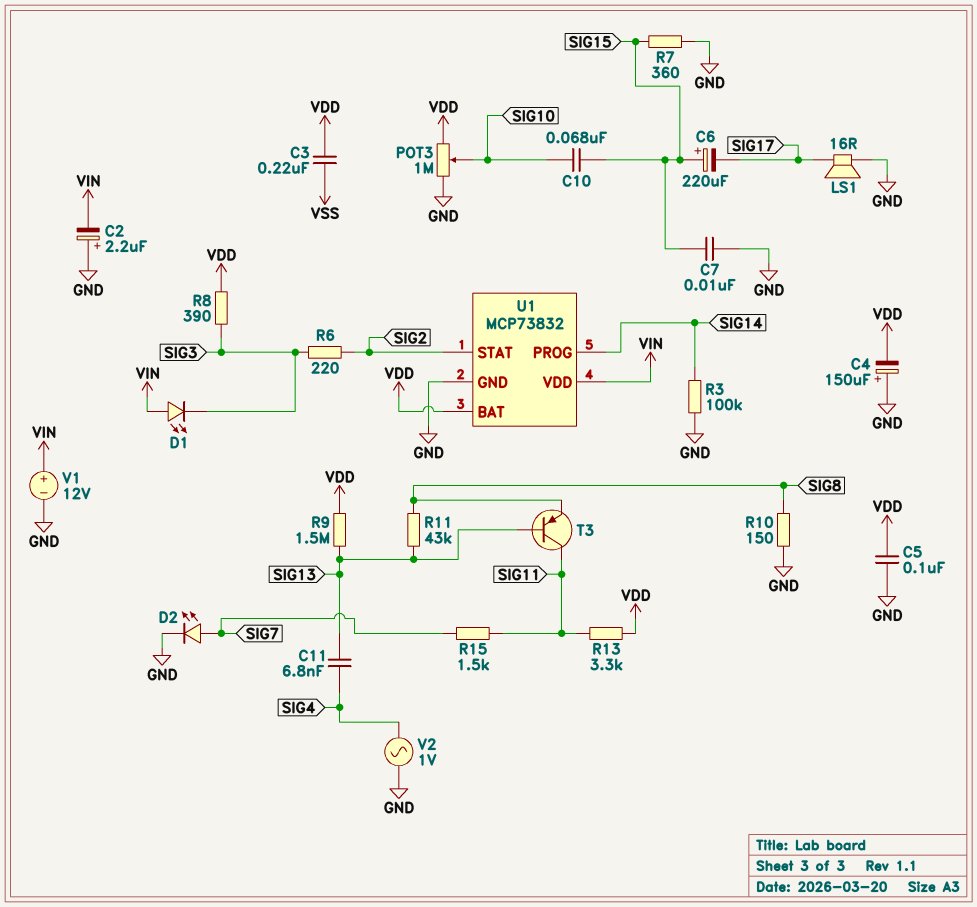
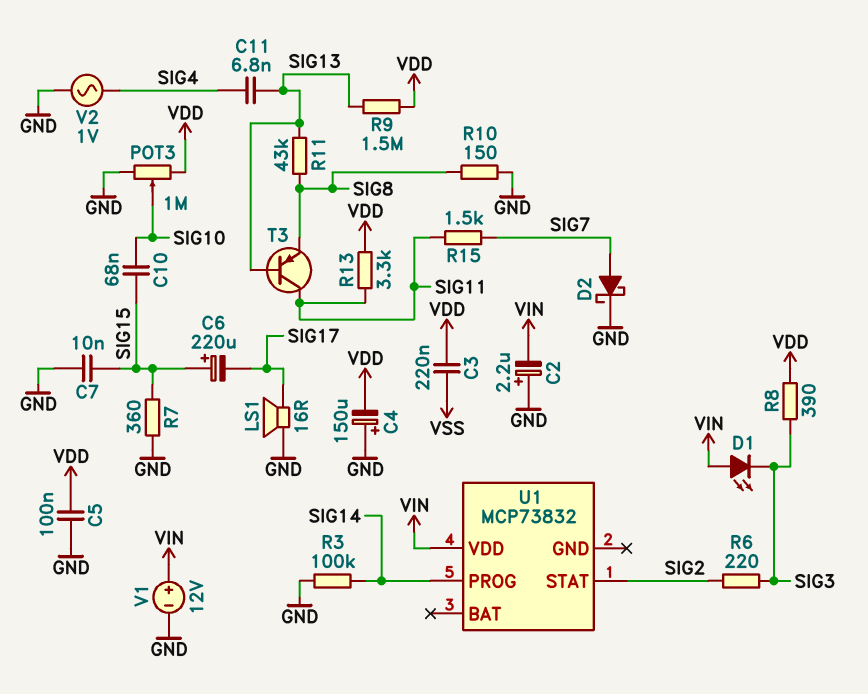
D2: LED (A SIG7, K GND) -> schottky (A SIG7, K GND)
U1 pin BAT: VDD -> none
U1 pin GND: GND -> none

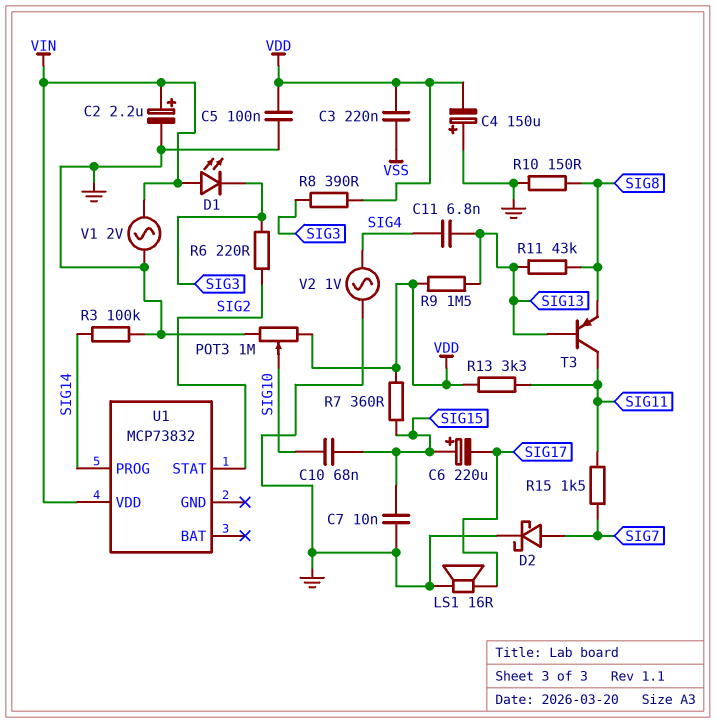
C2: 2.2uF (plus GND, minus VIN) -> 2.2uF (plus VIN, minus GND)
R7: 360 (GND, SIG15) -> 360 (SIG15, VDD)
V1: 12V (plus VIN, minus GND) -> AC 2V (GND, VIN)

